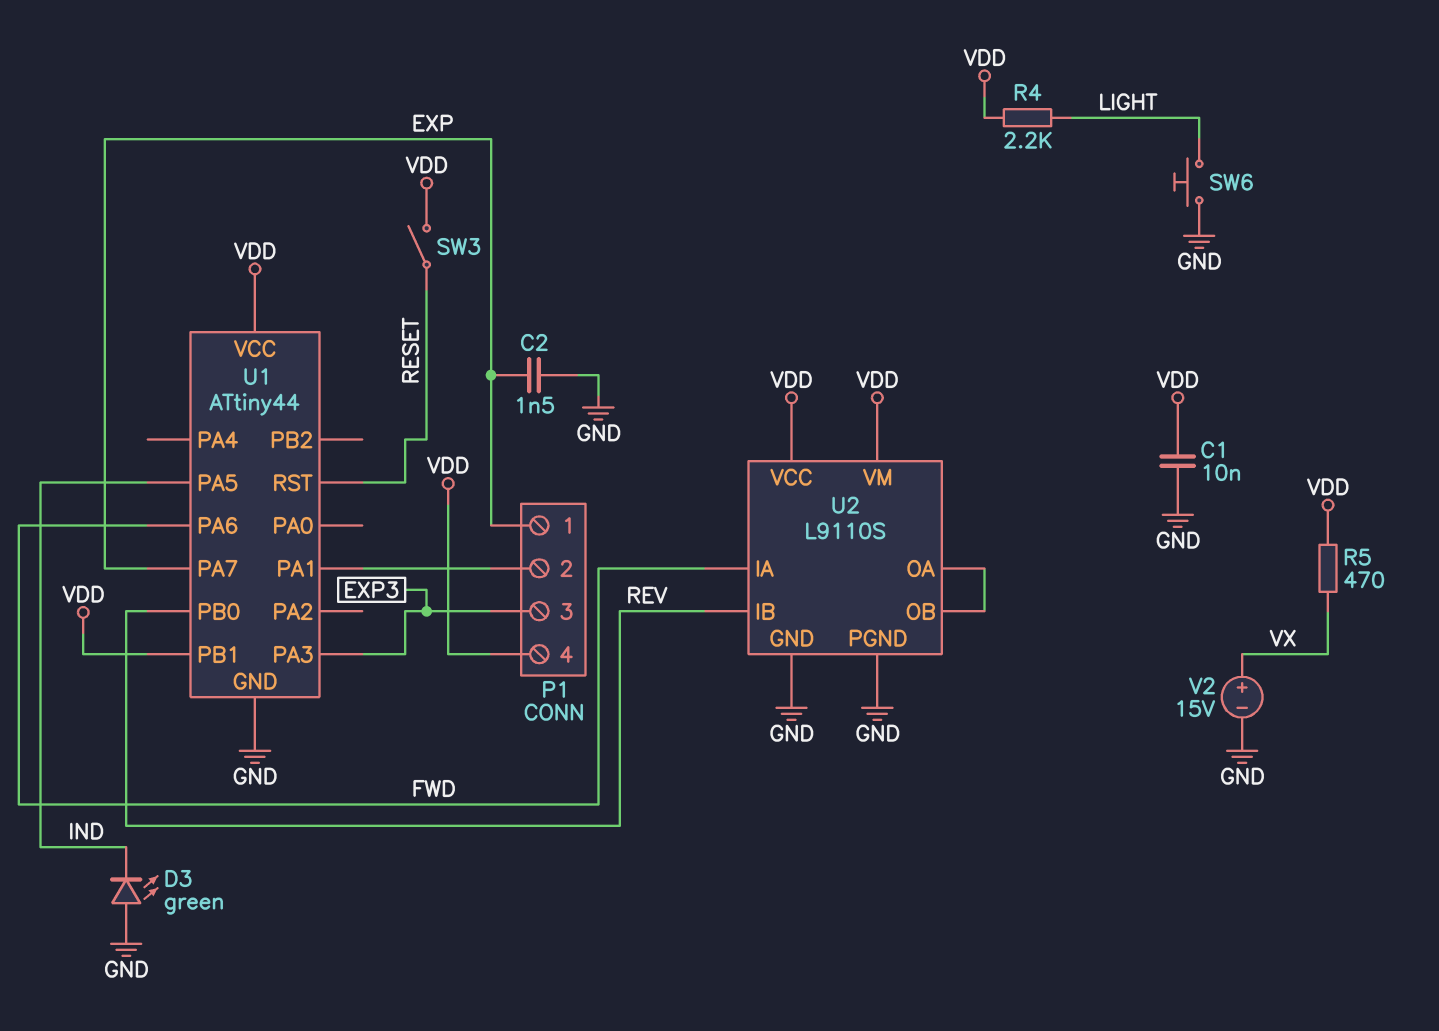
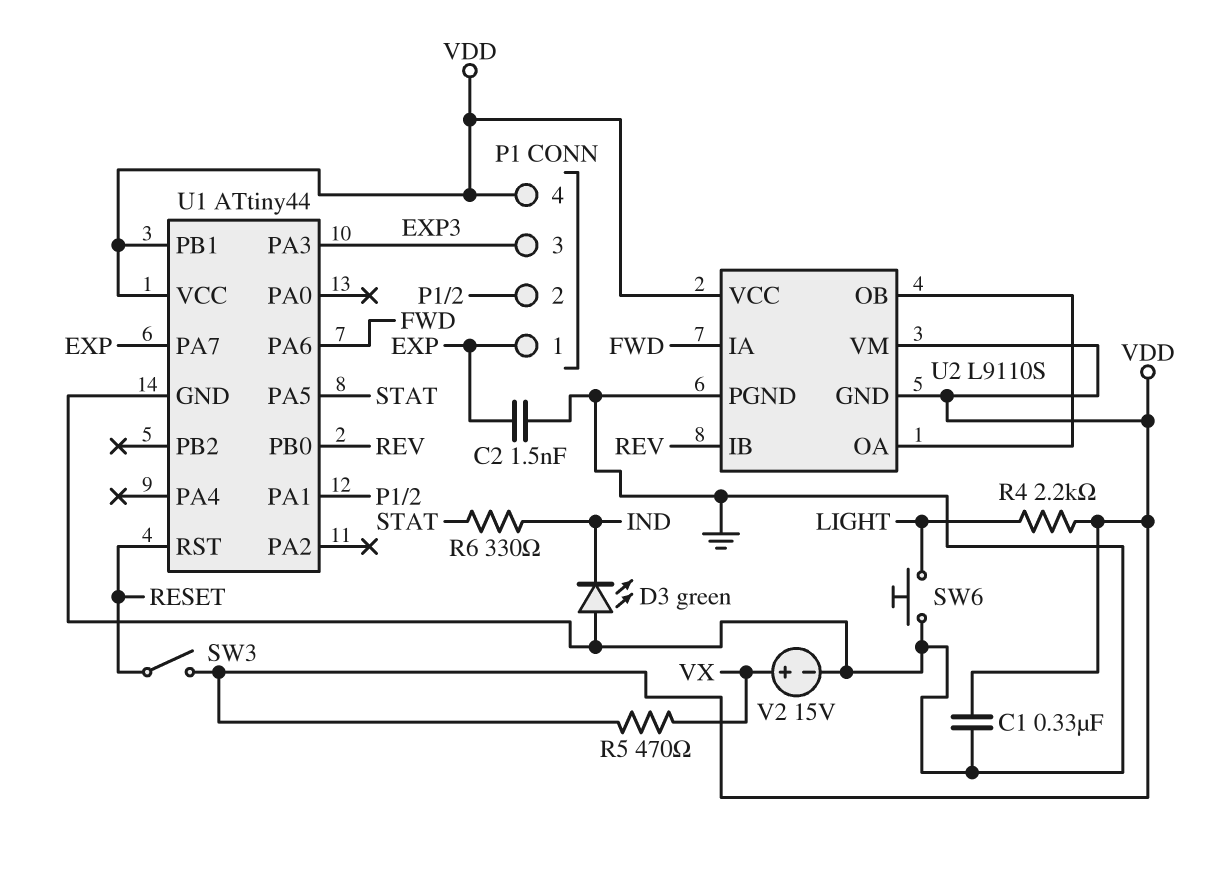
C1: 10nF (GND, VDD) -> 330nF (GND, VDD)
R6: none -> 330 (IND, STAT)
U1 pin PA5: IND -> STAT
U2 pin GND: GND -> VDD

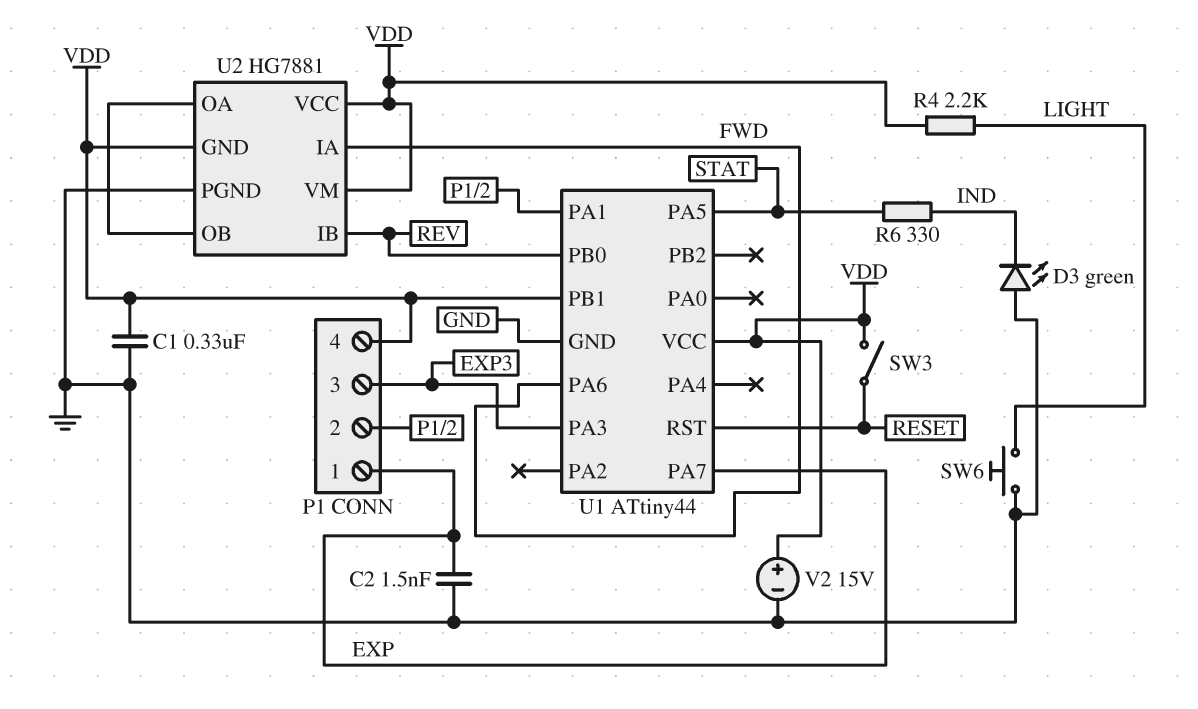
R5: 470 (VDD, VX) -> none
U2: L9110S -> HG7881
V2: 15V (plus VX, minus GND) -> 15V (plus VDD, minus GND)

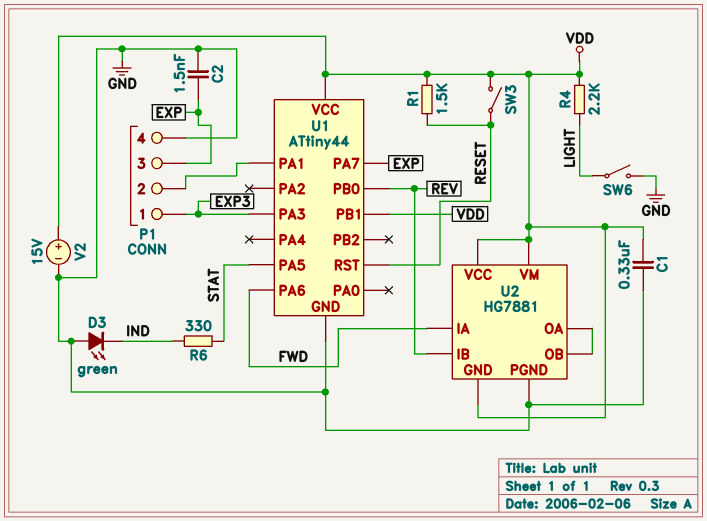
P1 pin 1: EXP -> EXP3
P1 pin 3: EXP3 -> EXP
P1 pin 4: VDD -> GND
R1: none -> 1.5k (RESET, VDD)
SW6: button (GND, LIGHT) -> switch (GND, LIGHT)

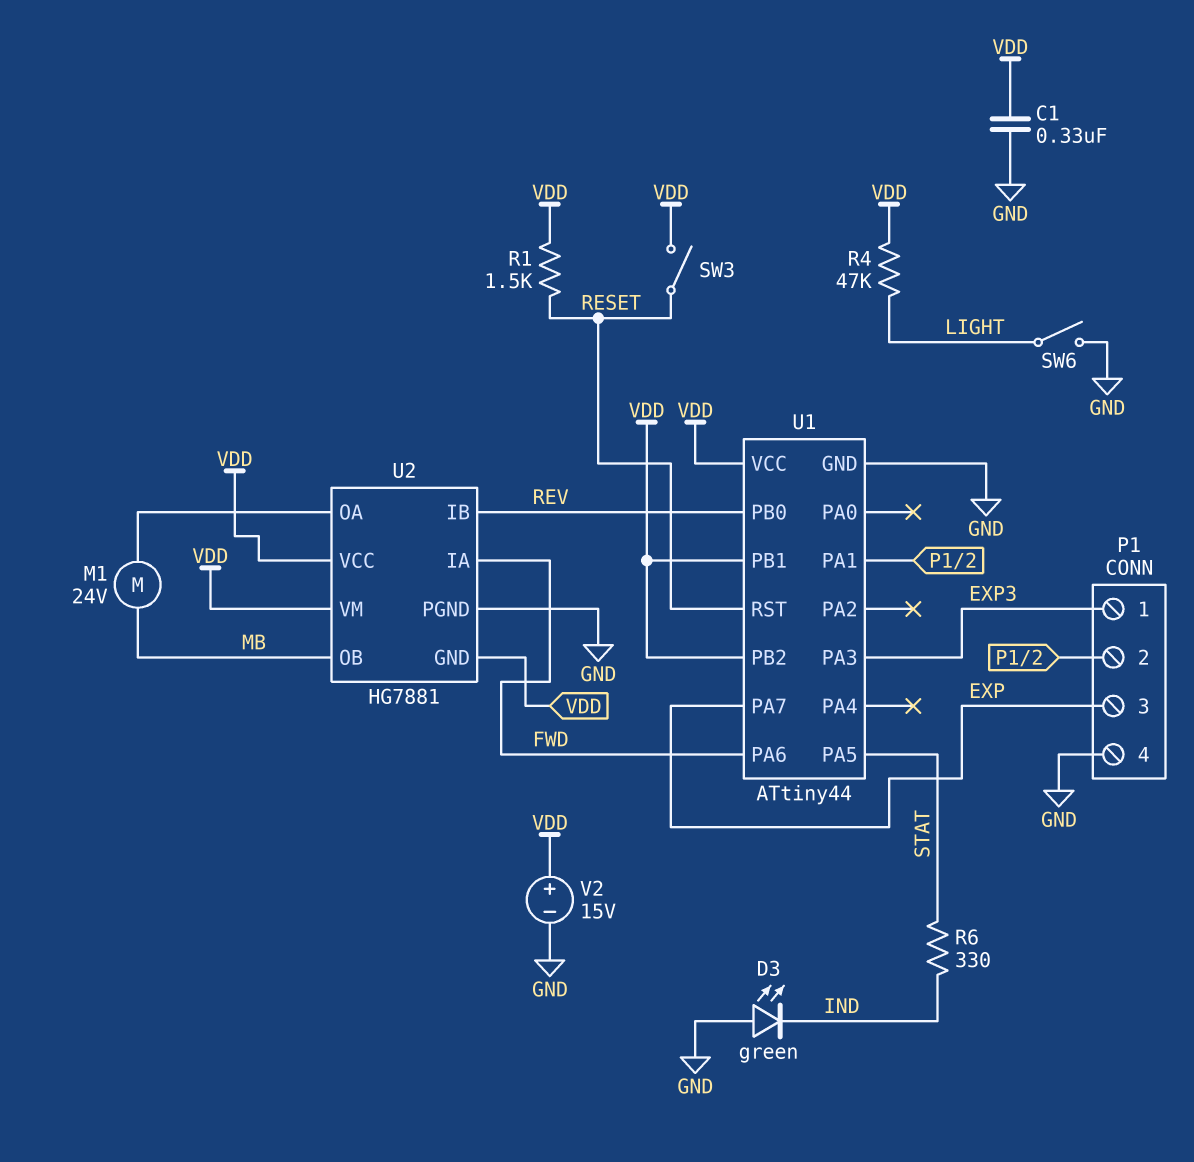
C2: 1.5nF (EXP, GND) -> none
M1: none -> motor 24V (MB, U2/OA)
R4: 2.2k (LIGHT, VDD) -> 47k (LIGHT, VDD)
U1 pin PB2: none -> VDD
U2 pin OB: U2/OA -> MB

